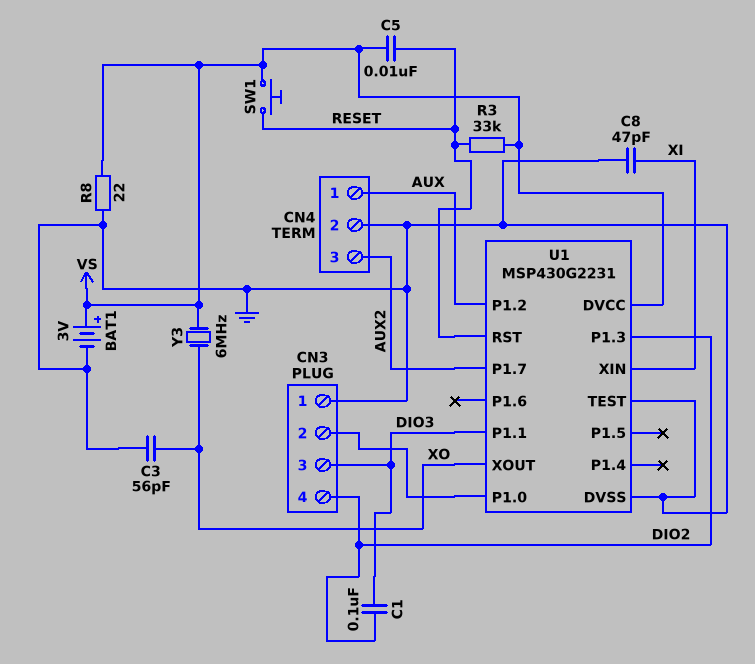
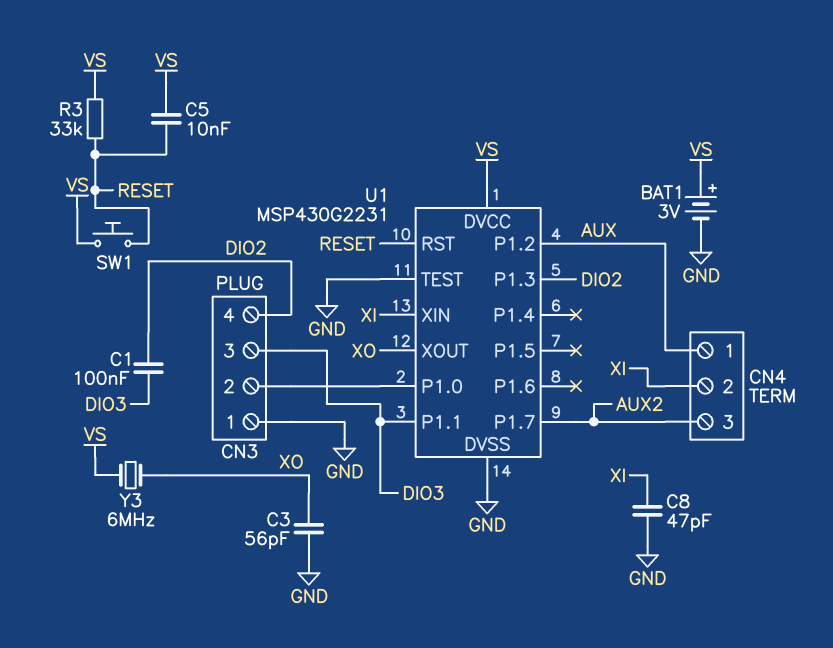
CN4 pin 2: GND -> XI
R8: 22 (GND, VS) -> none

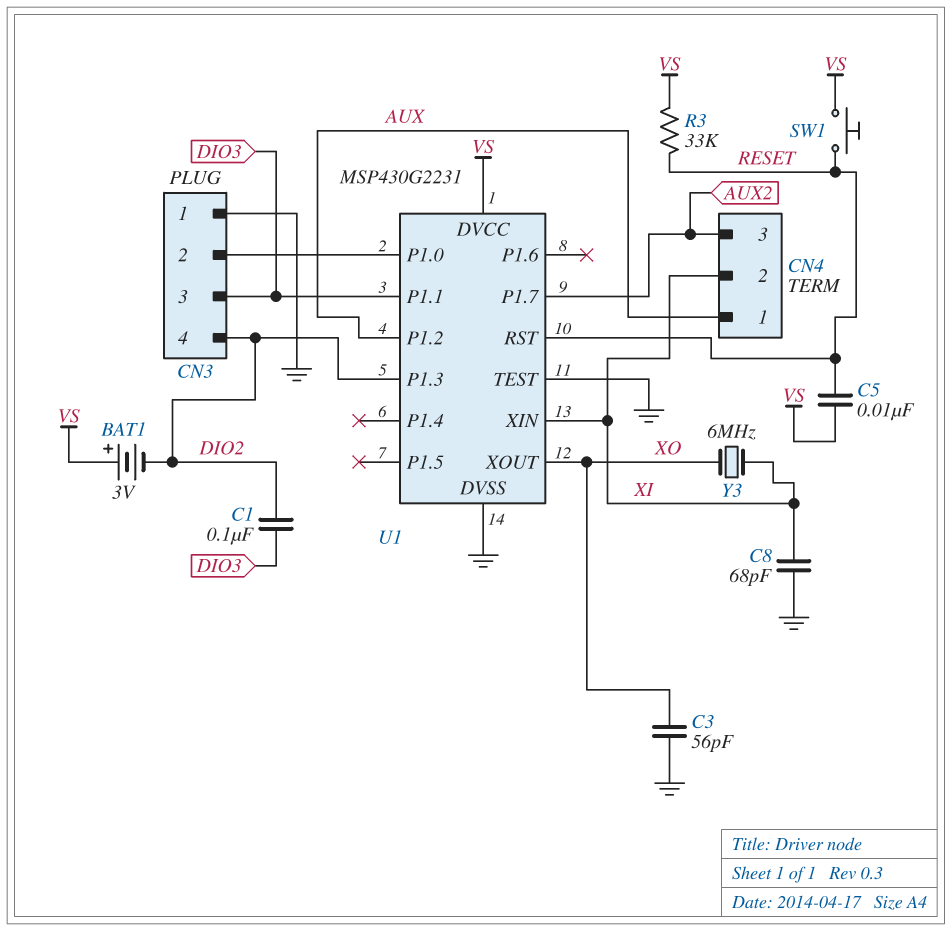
BAT1: 3V (plus VS, minus GND) -> 3V (plus VS, minus DIO2)
C8: 47pF (GND, XI) -> 68pF (GND, XI)
Y3: 6MHz (VS, XO) -> 6MHz (XI, XO)

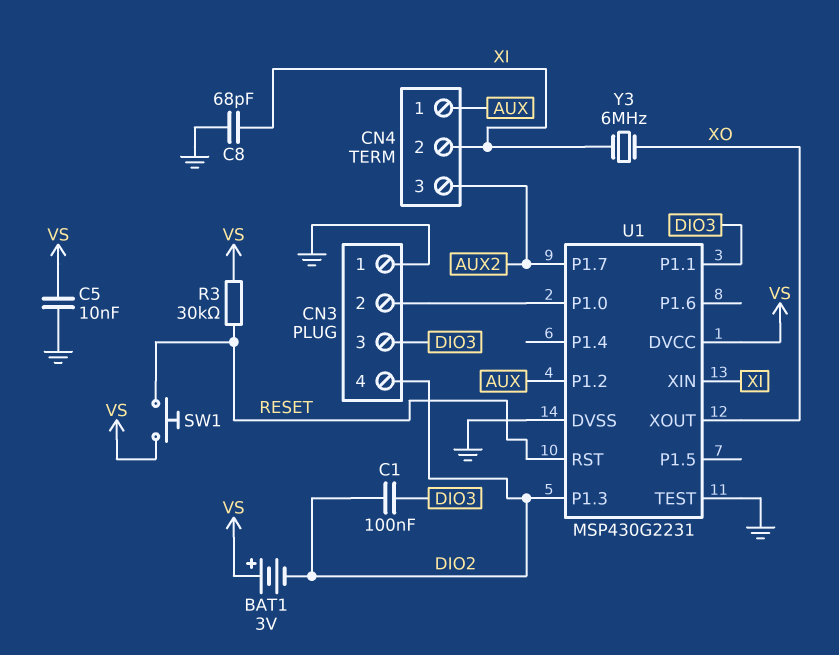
C3: 56pF (GND, XO) -> none
C5: 10nF (RESET, VS) -> 10nF (GND, VS)
R3: 33k (RESET, VS) -> 30k (RESET, VS)

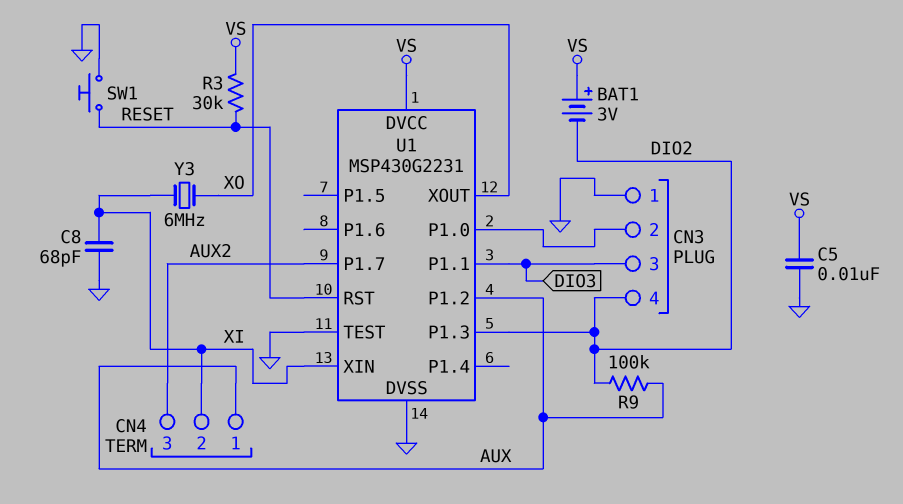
C1: 100nF (DIO2, DIO3) -> none
R9: none -> 100k (AUX, DIO2)
SW1: button (RESET, VS) -> button (GND, RESET)

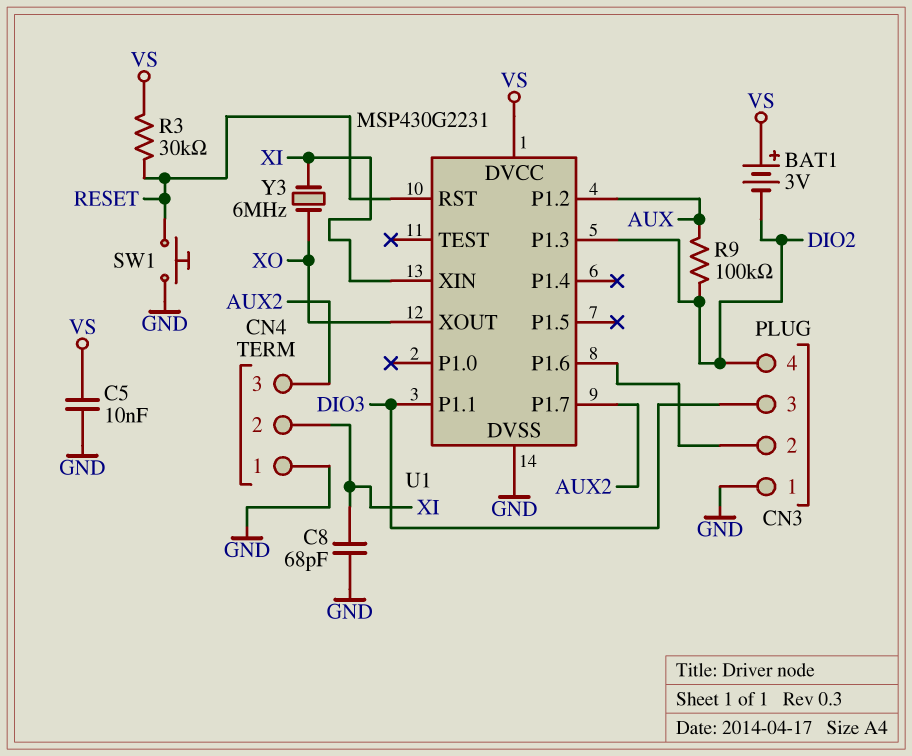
CN4 pin 1: AUX -> GND
U1 pin P1.0: CN3/2 -> none
U1 pin P1.6: none -> CN3/2
U1 pin TEST: GND -> none

